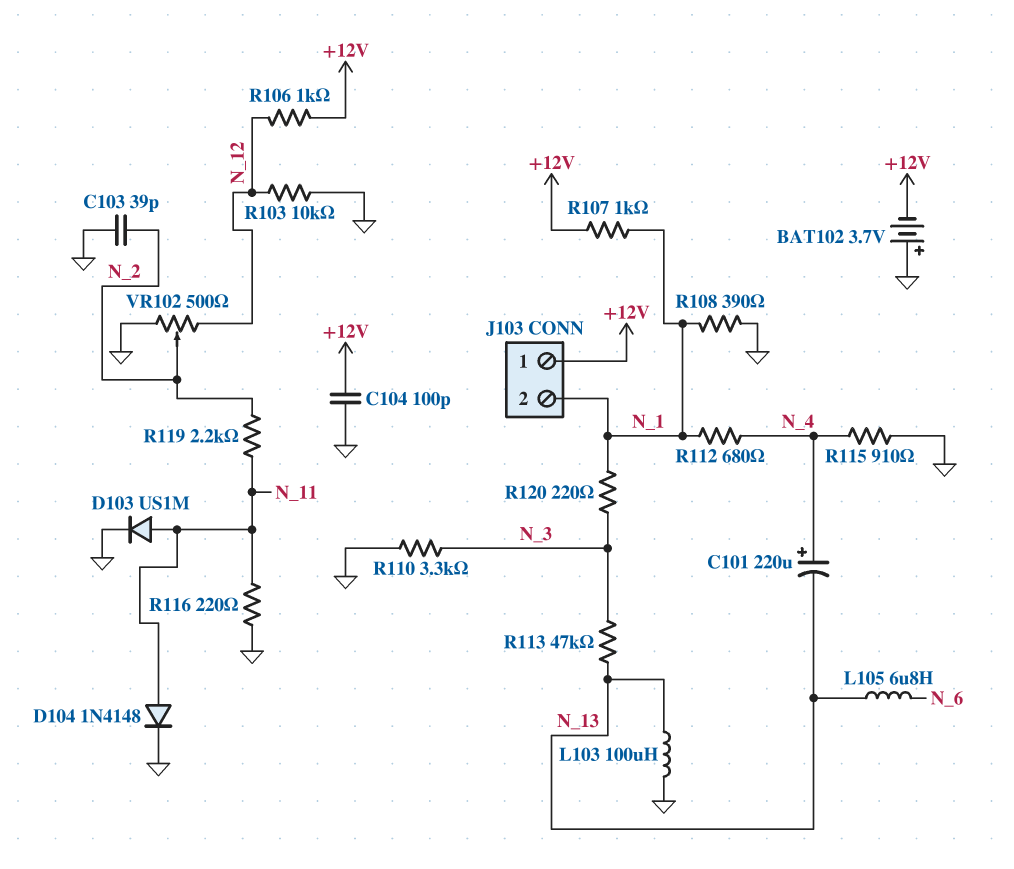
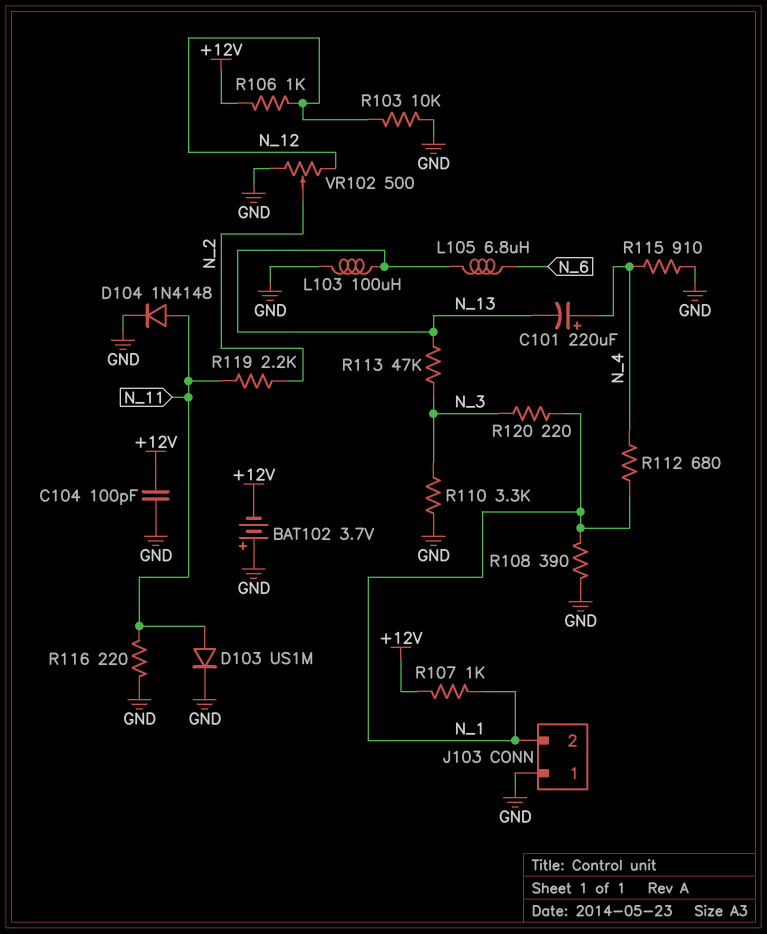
C103: 39pF (GND, N_2) -> none
J103 pin 1: +12V -> GND

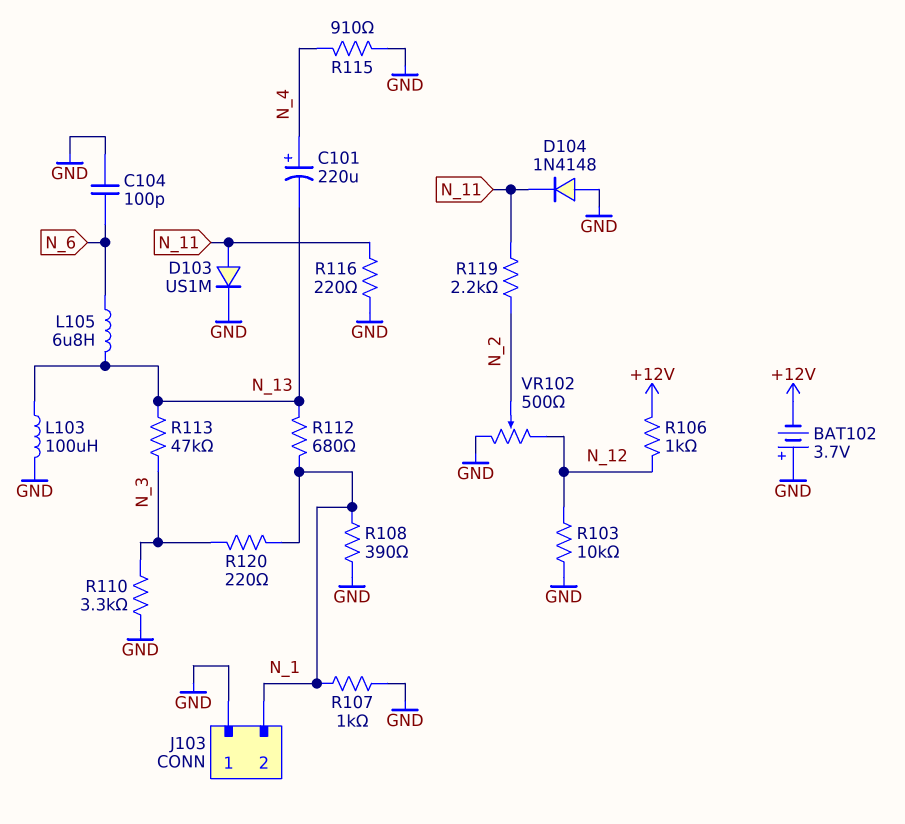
C104: 100pF (+12V, GND) -> 100pF (GND, N_6)
D104: diode 1N4148 (A N_11, K GND) -> diode 1N4148 (A GND, K N_11)
R107: 1k (+12V, N_1) -> 1k (GND, N_1)
R112: 680 (N_1, N_4) -> 680 (N_1, N_13)

